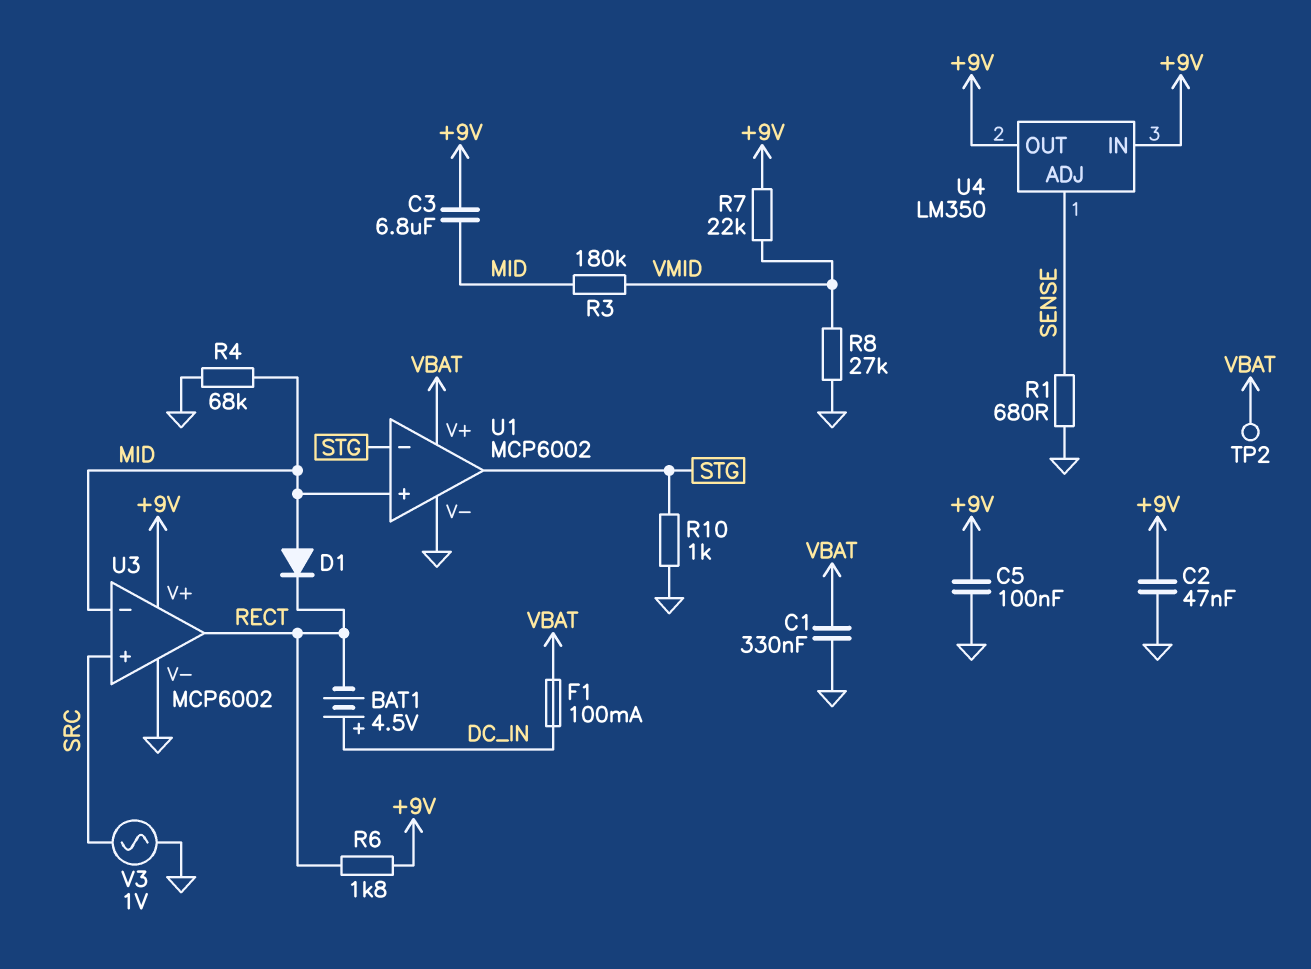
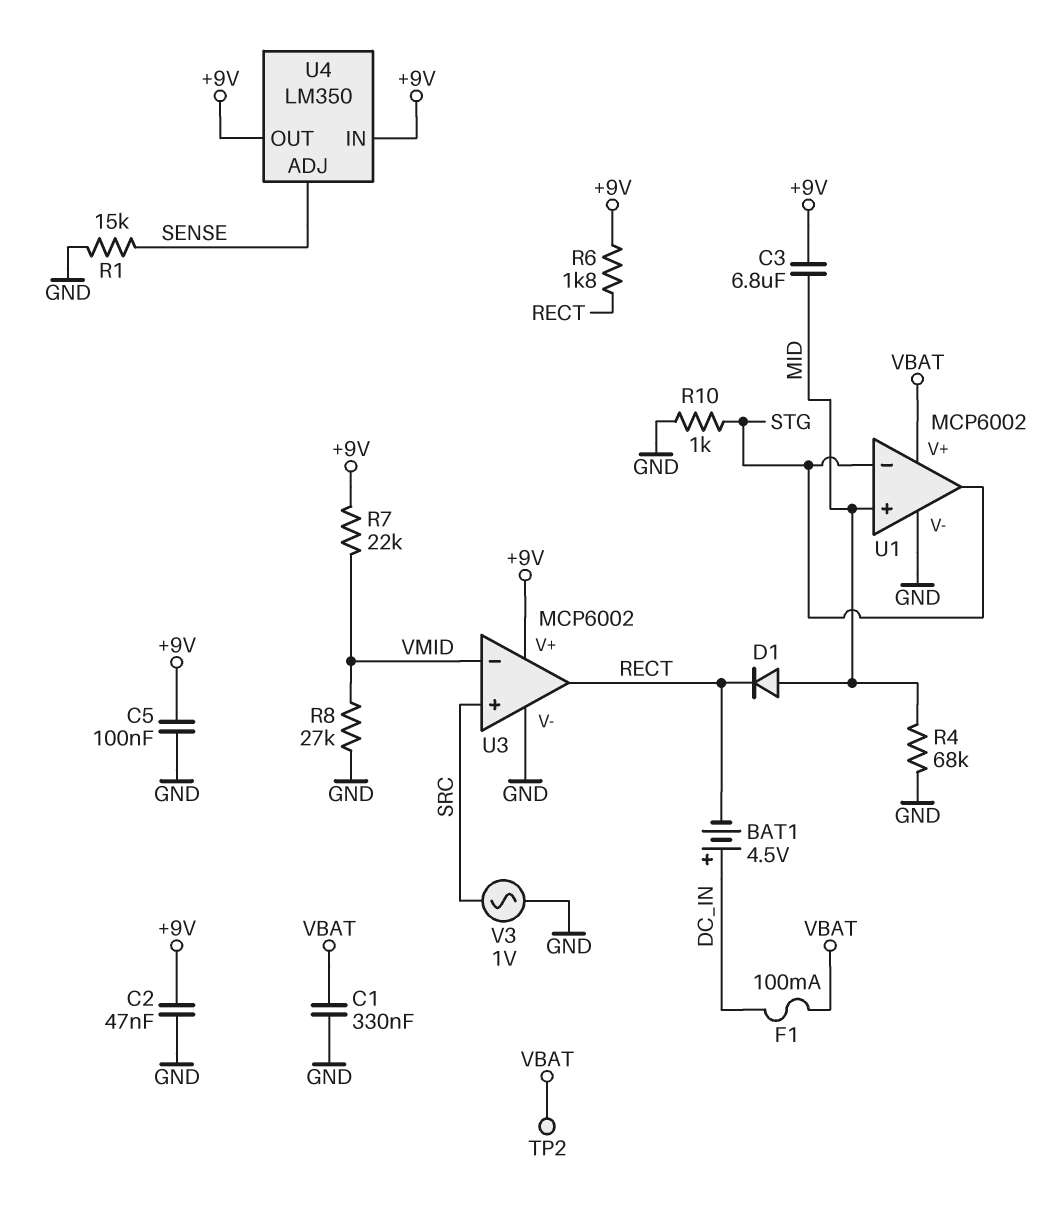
R1: 680 (GND, SENSE) -> 15k (GND, SENSE)
R3: 180k (MID, VMID) -> none
U3 pin in-: MID -> VMID

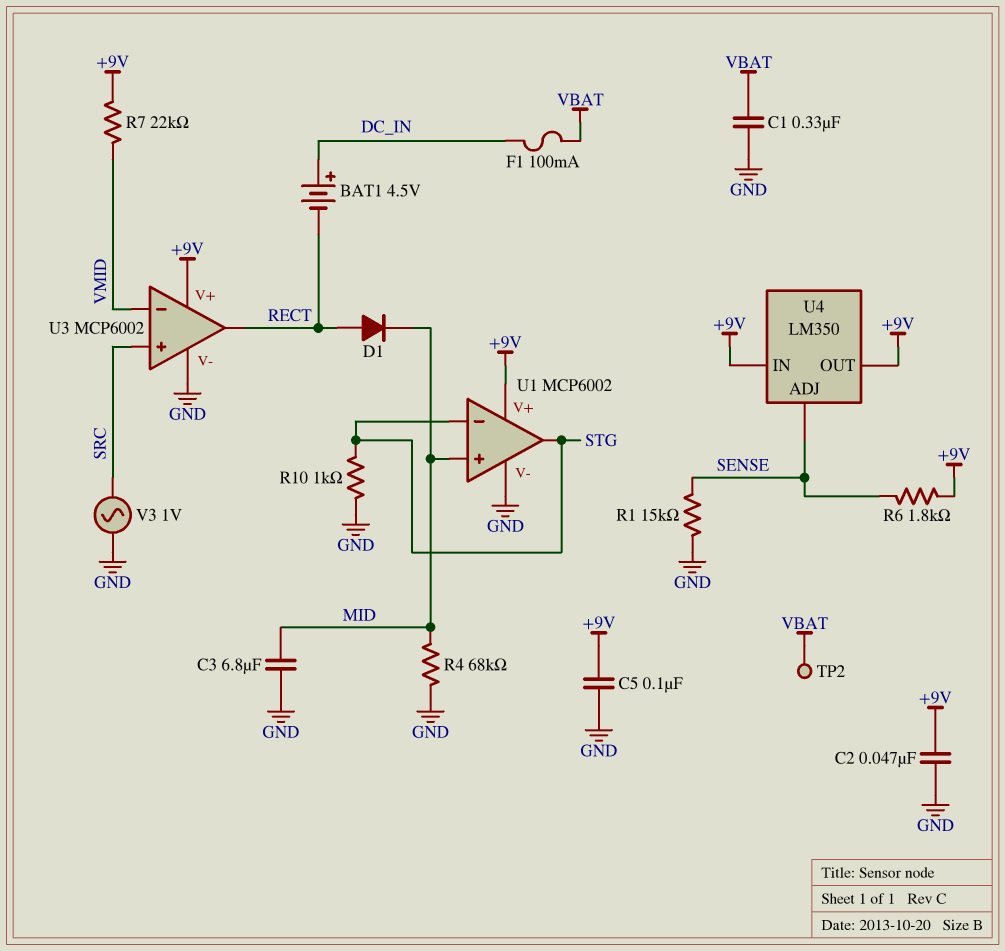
C3: 6.8uF (+9V, MID) -> 6.8uF (GND, MID)
D1: diode (A MID, K RECT) -> diode (A RECT, K MID)
R6: 1.8k (+9V, RECT) -> 1.8k (+9V, SENSE)
R8: 27k (GND, VMID) -> none
U1 pin V+: VBAT -> +9V

